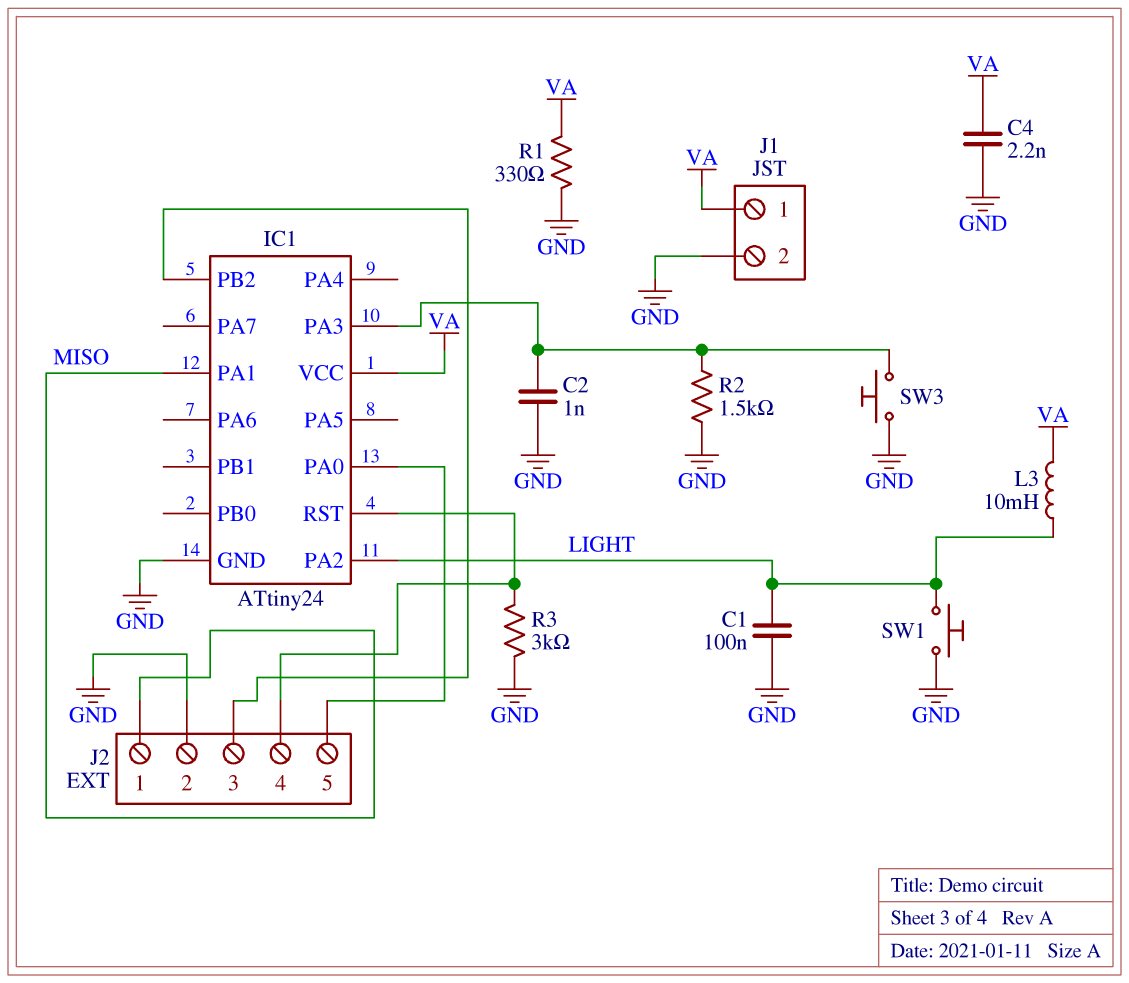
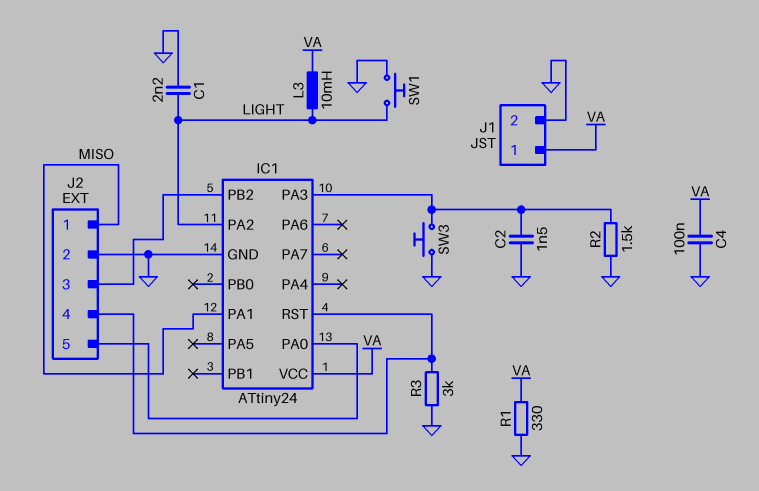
C1: 100nF (GND, LIGHT) -> 2.2nF (GND, LIGHT)
C2: 1nF (GND, IC1/PA3) -> 1.5nF (GND, IC1/PA3)
C4: 2.2nF (GND, VA) -> 100nF (GND, VA)

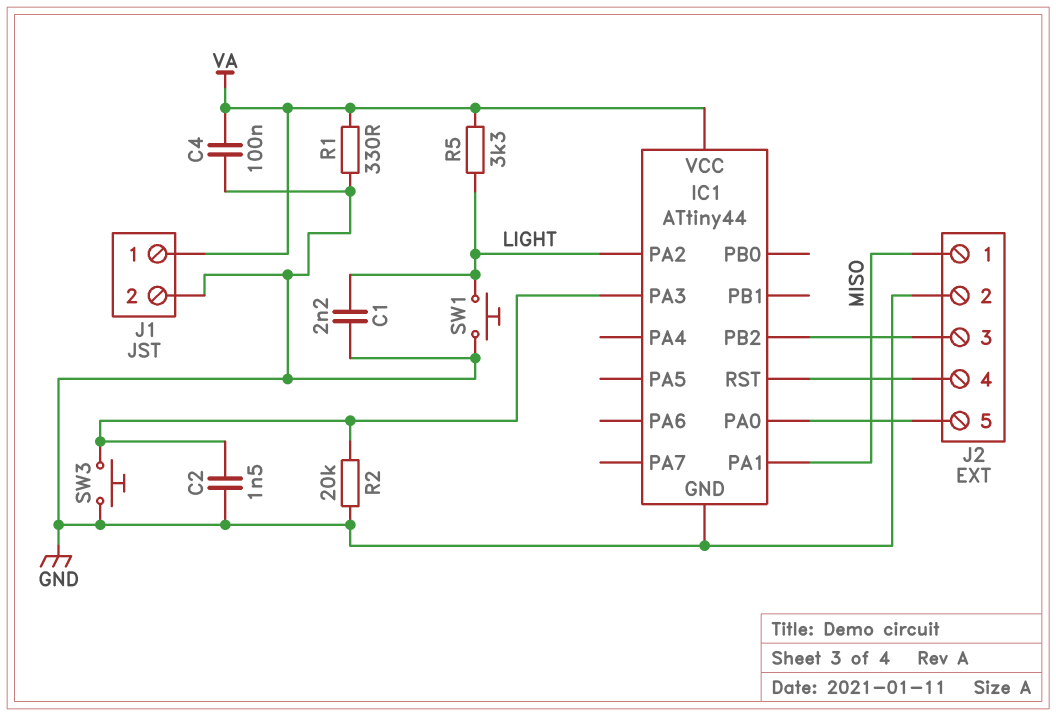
IC1: ATtiny24 -> ATtiny44
L3: 10mH (LIGHT, VA) -> none
R2: 1.5k (GND, IC1/PA3) -> 20k (GND, IC1/PA3)
R3: 3k (GND, IC1/RST) -> none
R5: none -> 3.3k (LIGHT, VA)

